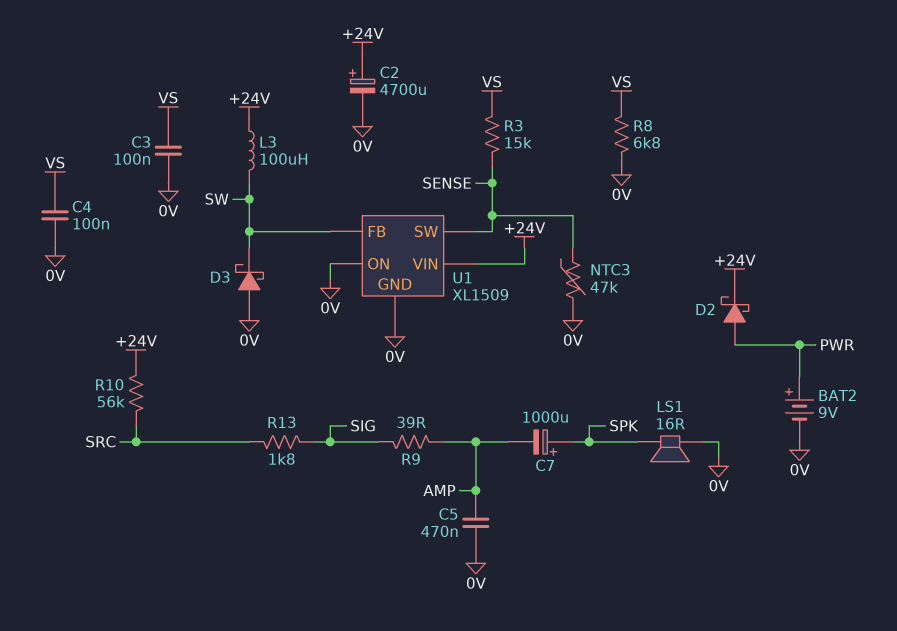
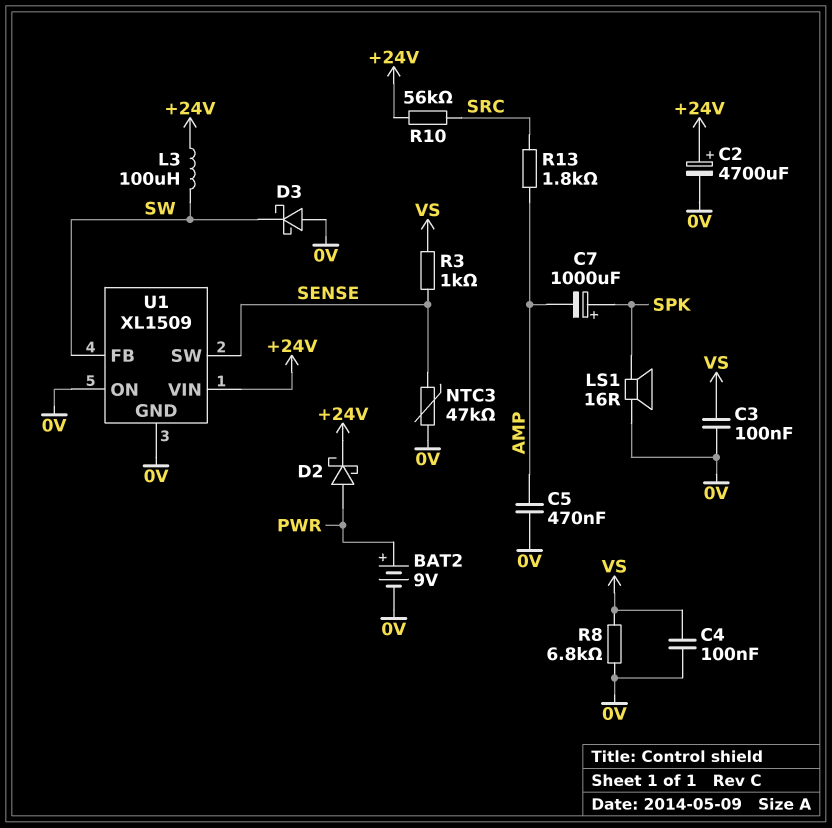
R3: 15k (SENSE, VS) -> 1k (SENSE, VS)
R9: 39 (AMP, SIG) -> none
R13: 1.8k (SIG, SRC) -> 1.8k (AMP, SRC)

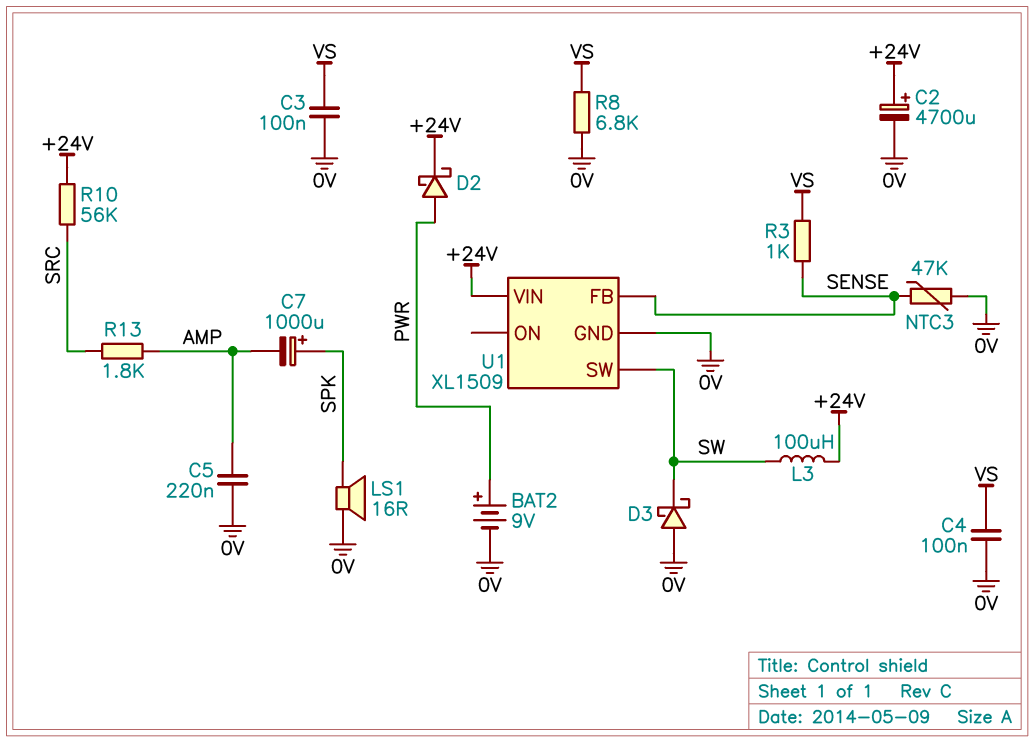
C5: 470nF (0V, AMP) -> 220nF (0V, AMP)
U1 pin FB: SW -> SENSE
U1 pin ON: 0V -> none
U1 pin SW: SENSE -> SW

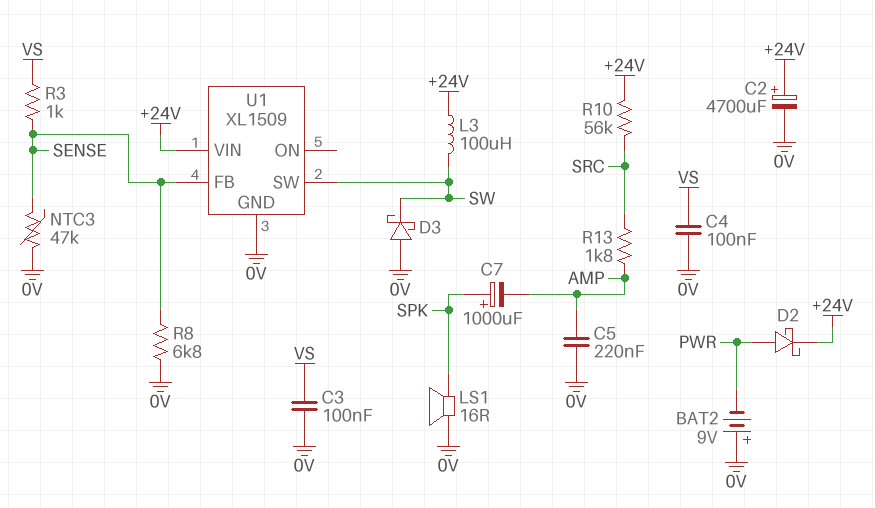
BAT2: 9V (plus PWR, minus 0V) -> 9V (plus 0V, minus PWR)
R8: 6.8k (0V, VS) -> 6.8k (0V, SENSE)

